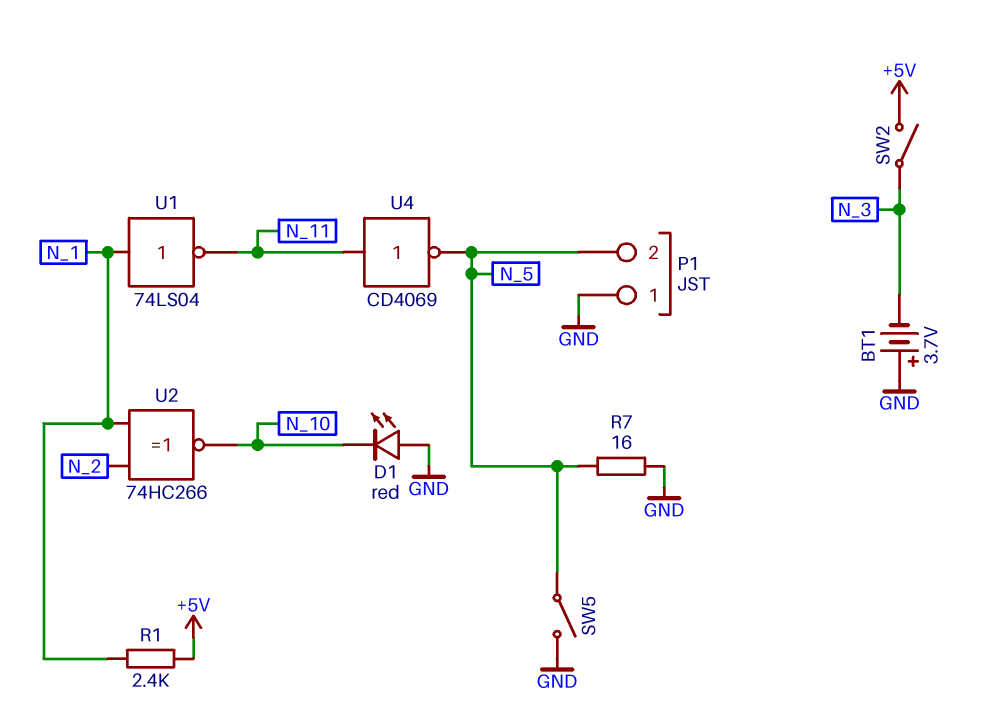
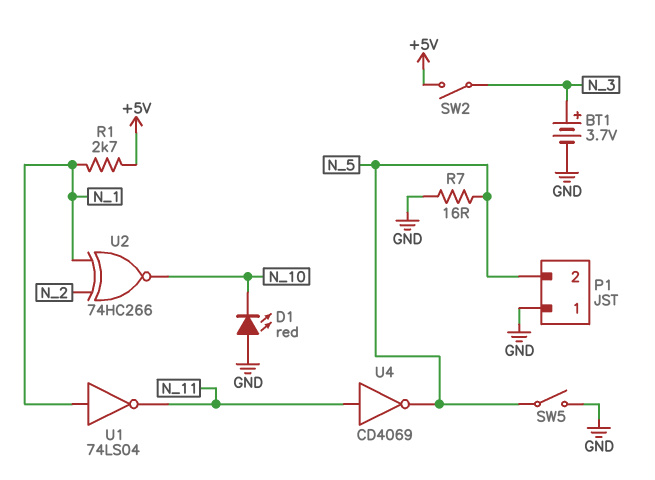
BT1: 3.7V (plus GND, minus N_3) -> 3.7V (plus N_3, minus GND)
R1: 2.4k (+5V, N_1) -> 2.7k (+5V, N_1)

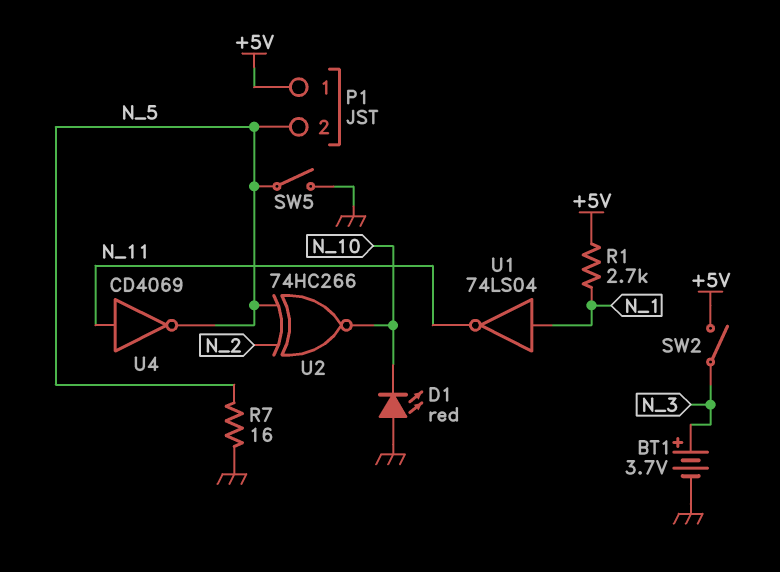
P1 pin 1: GND -> +5V
U2: XNOR 74HC266 (in N_1, in N_2, out N_10) -> XNOR 74HC266 (in N_2, in N_5, out N_10)

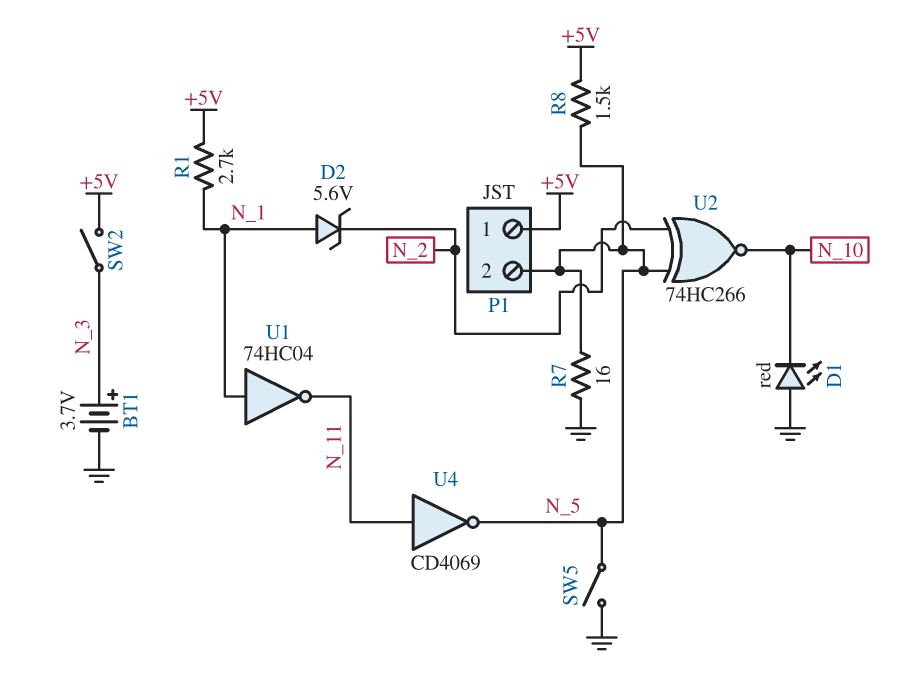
D2: none -> zener 5.6V (A N_1, K N_2)
R8: none -> 1.5k (+5V, N_5)
U1: NOT 74LS04 (in N_1, out N_11) -> NOT 74HC04 (in N_1, out N_11)

